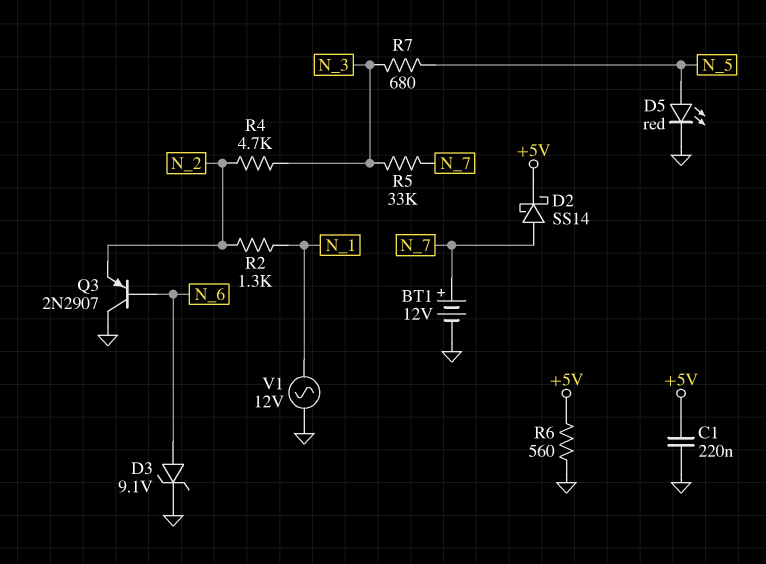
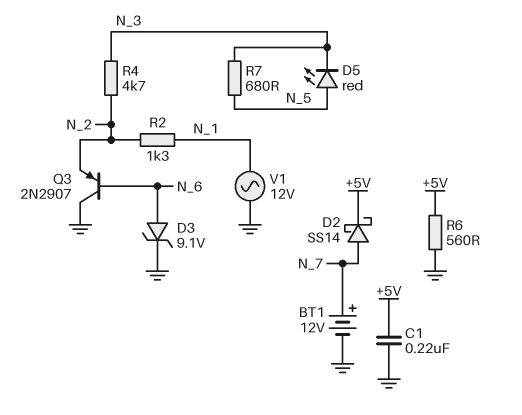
D5: LED red (A N_5, K GND) -> LED red (A N_5, K N_3)
R5: 33k (N_3, N_7) -> none

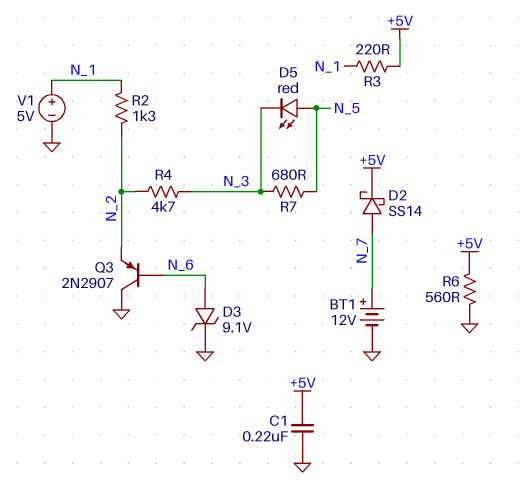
R3: none -> 220 (+5V, N_1)
V1: AC 12V (GND, N_1) -> 5V (plus N_1, minus GND)

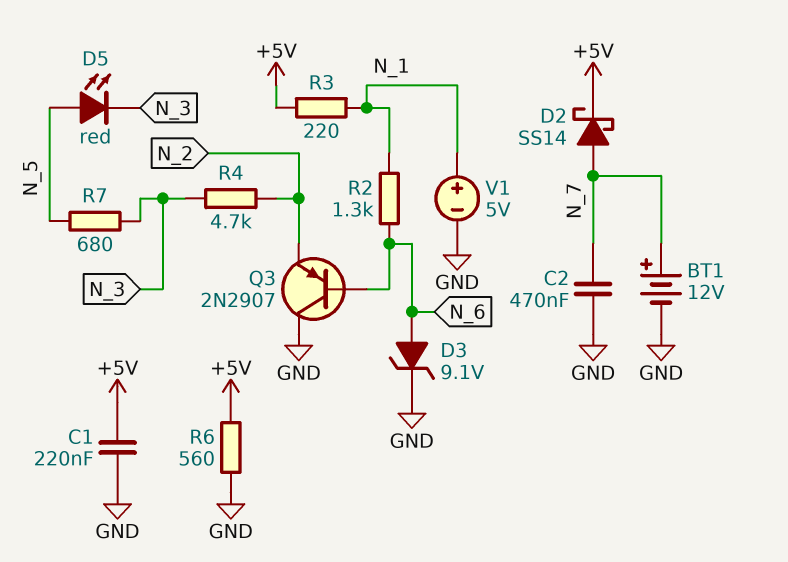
C2: none -> 470nF (GND, N_7)
R2: 1.3k (N_1, N_2) -> 1.3k (N_1, N_6)

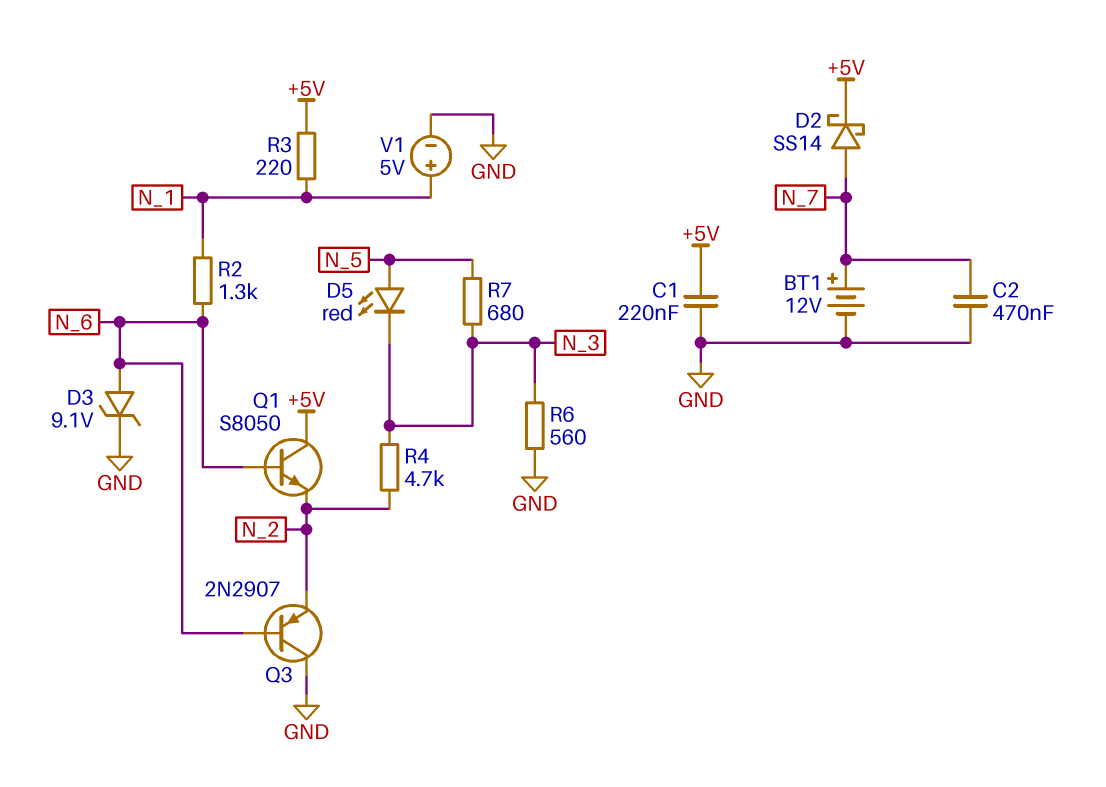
Q1: none -> NPN S8050 (B N_6, C +5V, E N_2)
R6: 560 (+5V, GND) -> 560 (GND, N_3)

